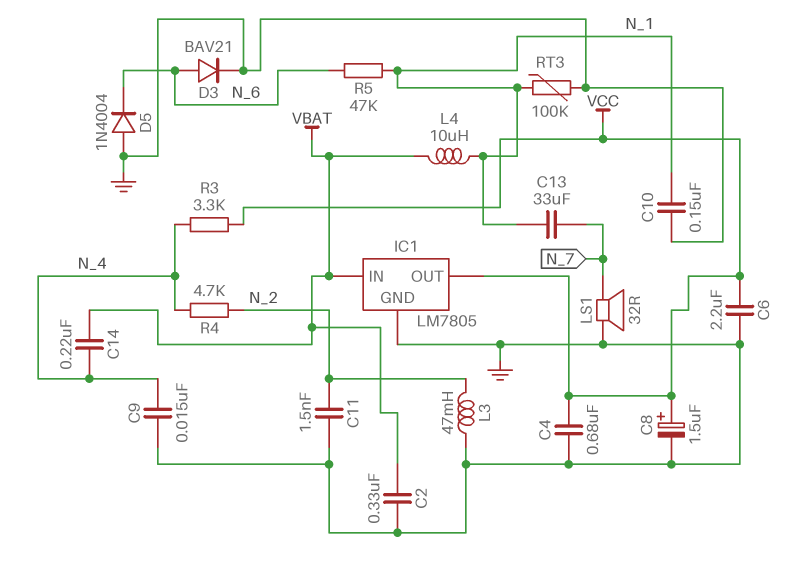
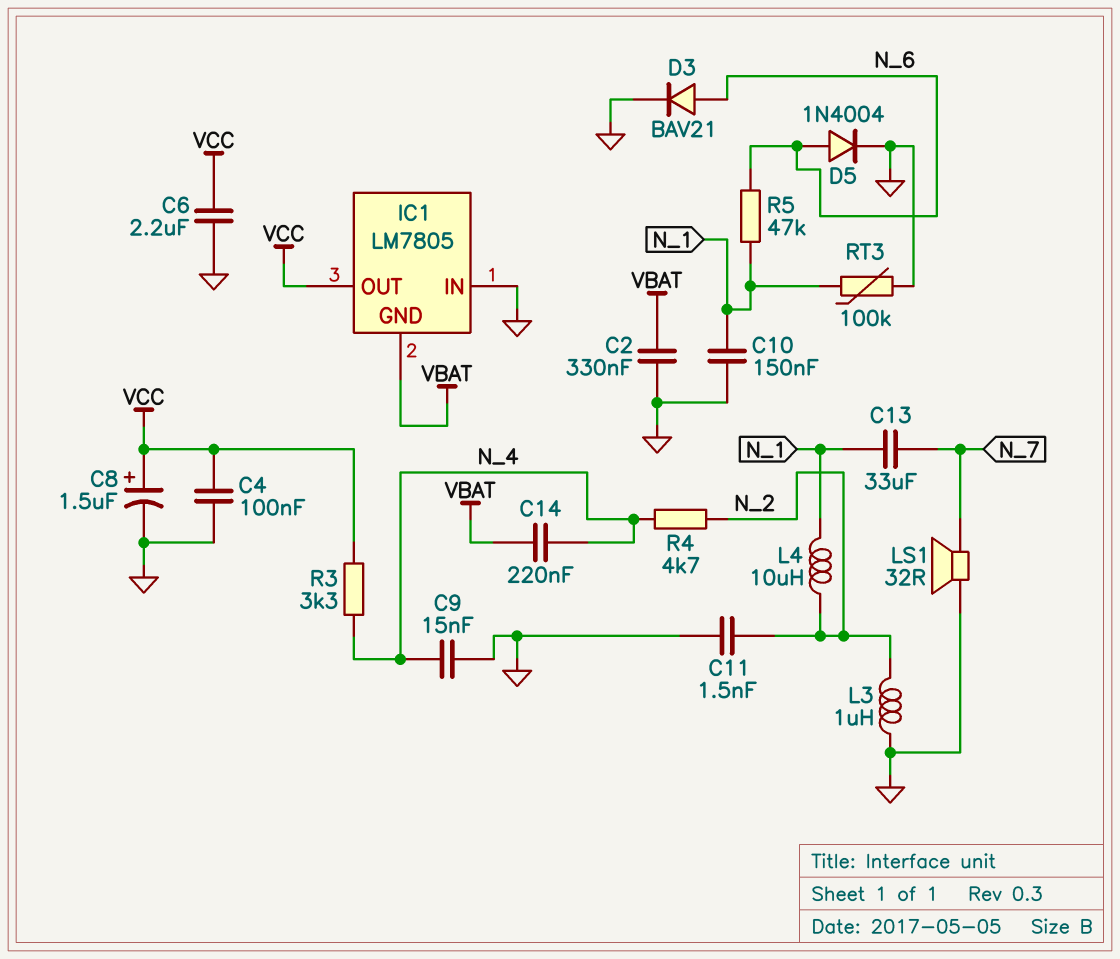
C4: 680nF (GND, VCC) -> 100nF (GND, VCC)
D5: diode 1N4004 (A GND, K N_6) -> diode 1N4004 (A N_6, K GND)
IC1 pin GND: GND -> VBAT
IC1 pin IN: VBAT -> GND
L3: 47mH (GND, N_2) -> 1uH (GND, N_2)
L4: 10uH (N_1, VBAT) -> 10uH (N_1, N_2)

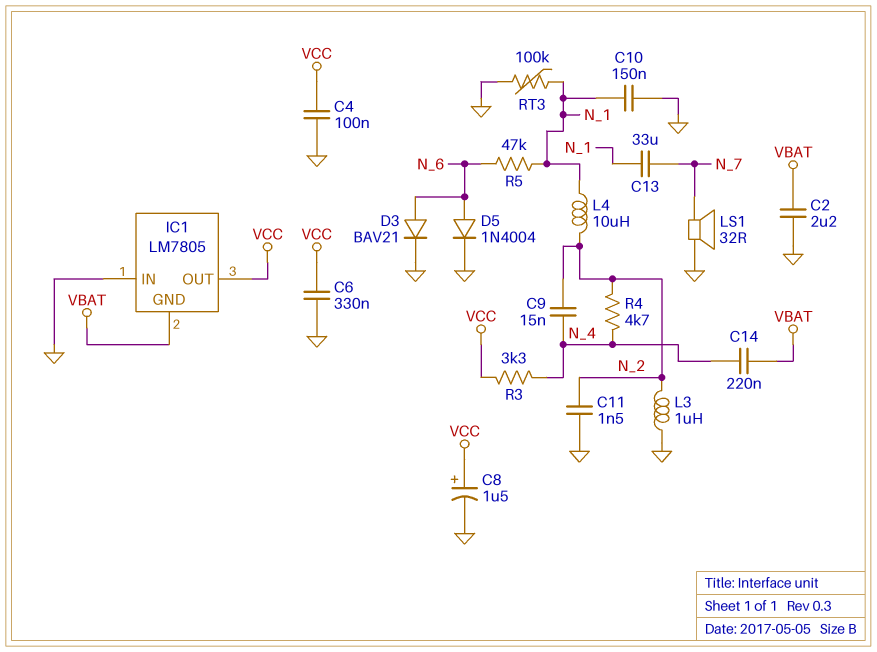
C2: 330nF (GND, VBAT) -> 2.2uF (GND, VBAT)
C6: 2.2uF (GND, VCC) -> 330nF (GND, VCC)
C9: 15nF (GND, N_4) -> 15nF (N_2, N_4)

